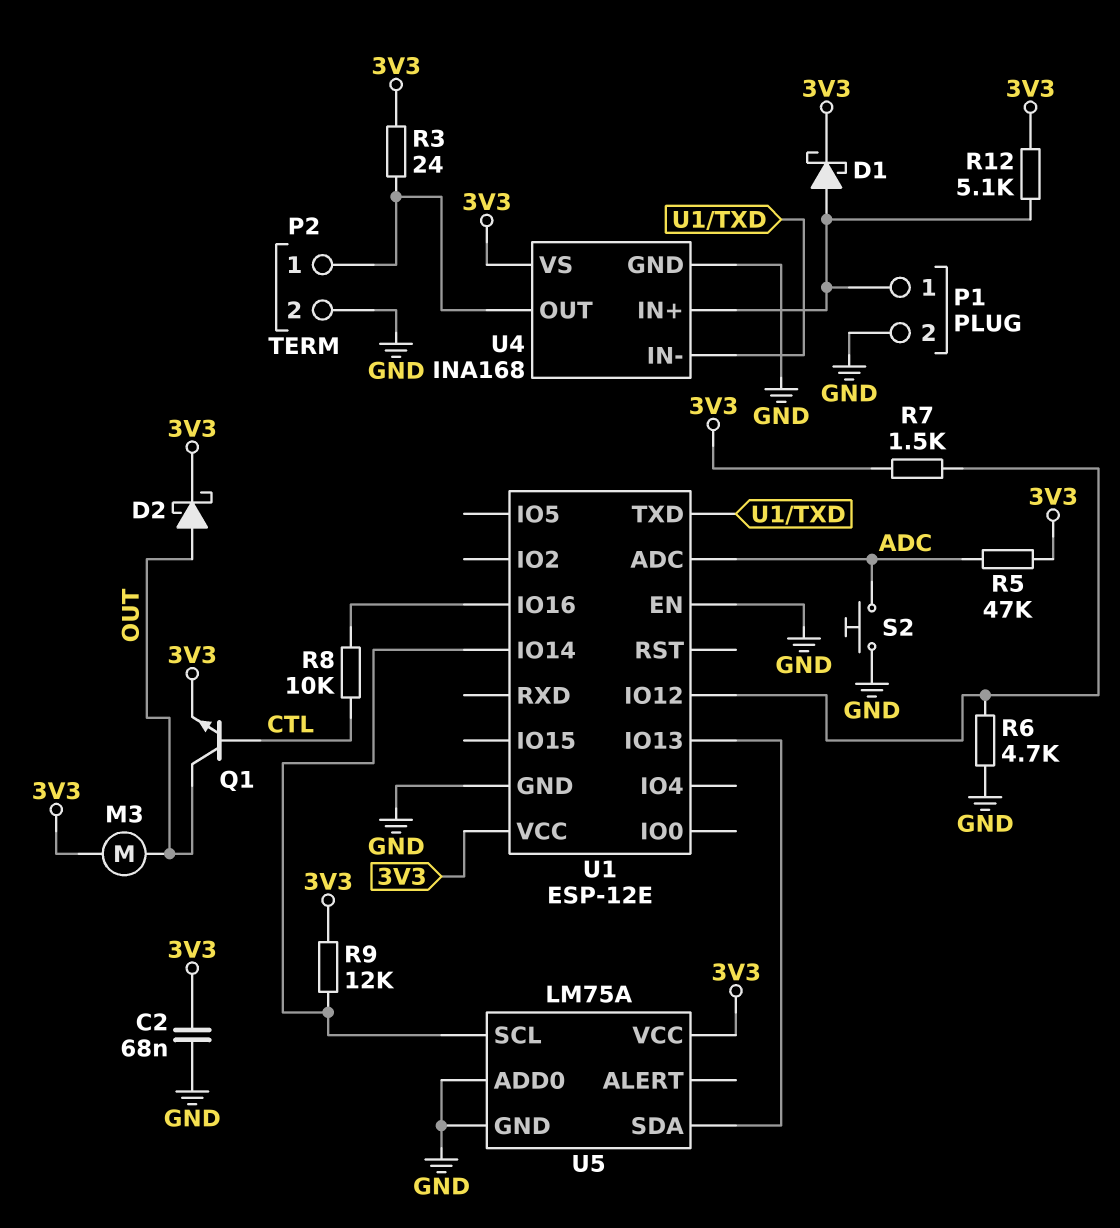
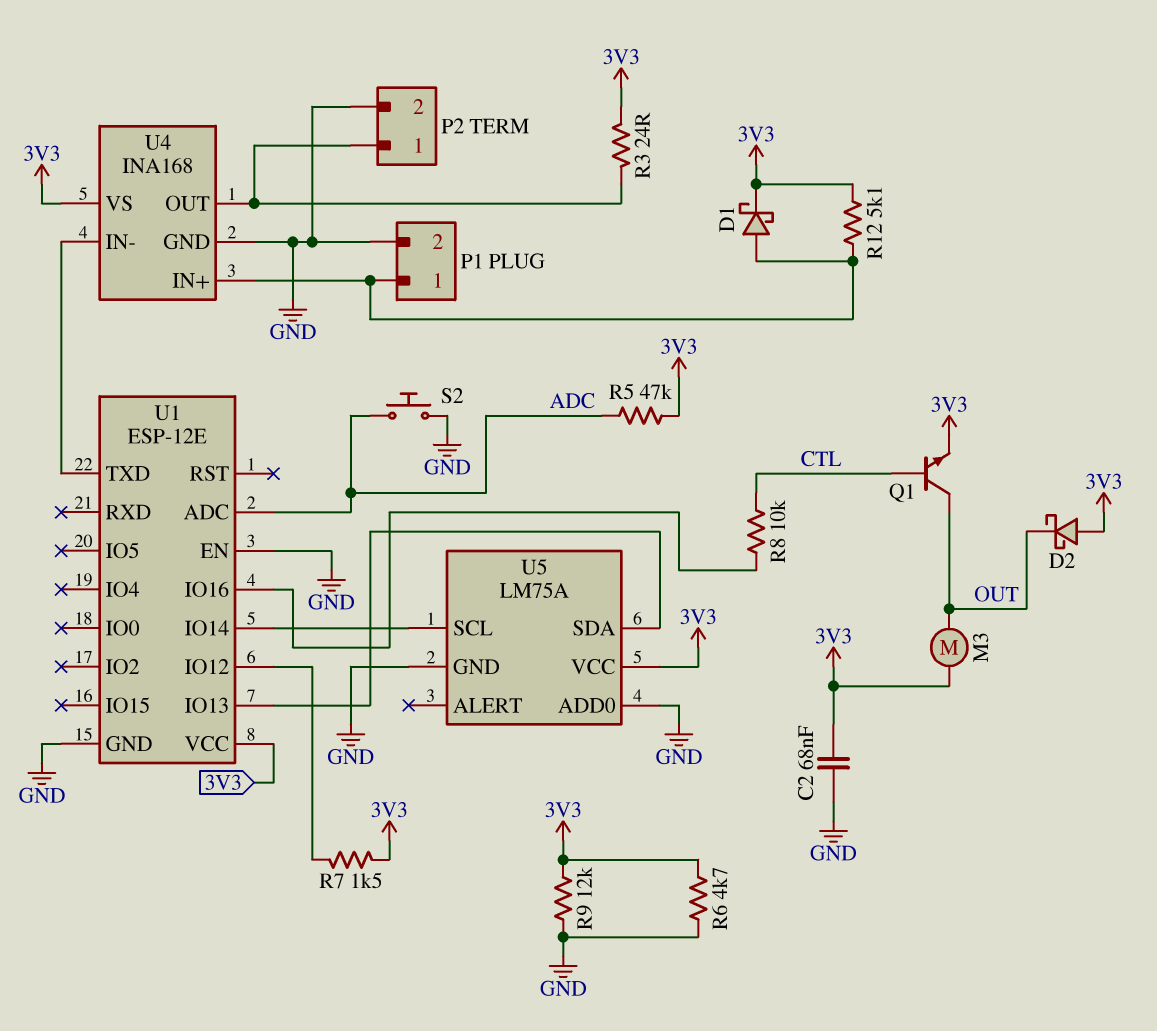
D2: schottky (A OUT, K 3V3) -> schottky (A 3V3, K OUT)
R6: 4.7k (GND, U1/IO12) -> 4.7k (3V3, GND)
R9: 12k (3V3, U1/IO14) -> 12k (3V3, GND)

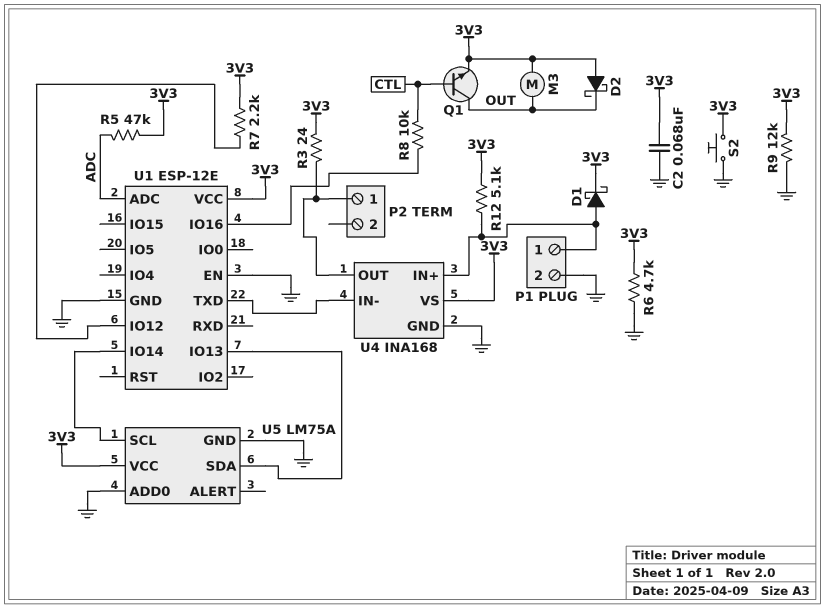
P2 pin 2: GND -> none
R7: 1.5k (3V3, U1/IO12) -> 2.2k (3V3, U1/IO12)
S2: button (ADC, GND) -> button (3V3, GND)

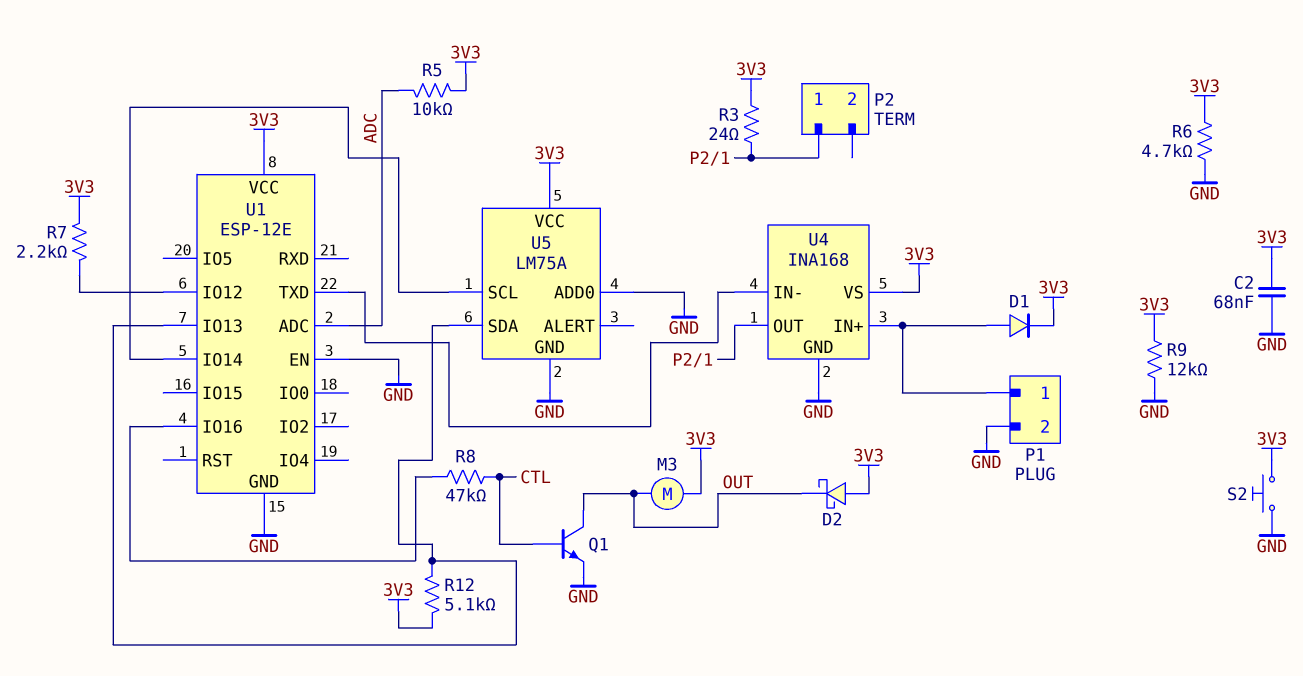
D1: schottky (A P1/1, K 3V3) -> diode (A P1/1, K 3V3)
Q1: NPN (B CTL, C OUT, E 3V3) -> NPN (B CTL, C OUT, E GND)
R5: 47k (3V3, ADC) -> 10k (3V3, ADC)
R8: 10k (CTL, U1/IO16) -> 47k (CTL, U1/IO16)
R12: 5.1k (3V3, P1/1) -> 5.1k (3V3, U1/IO13)

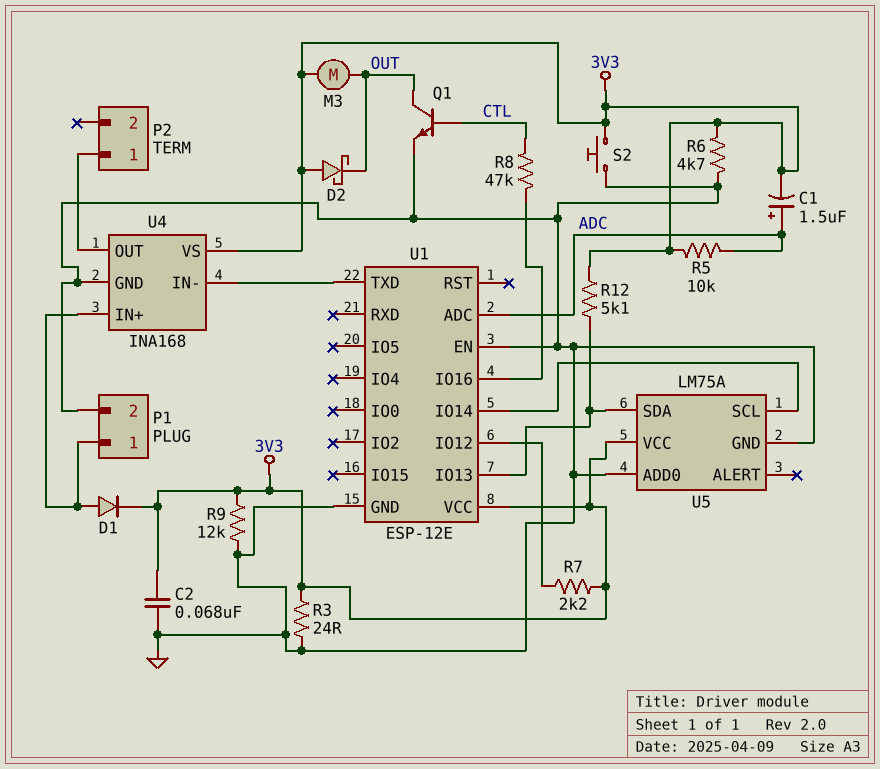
C1: none -> 1.5uF (plus ADC, minus 3V3)
R3: 24 (3V3, P2/1) -> 24 (3V3, GND)

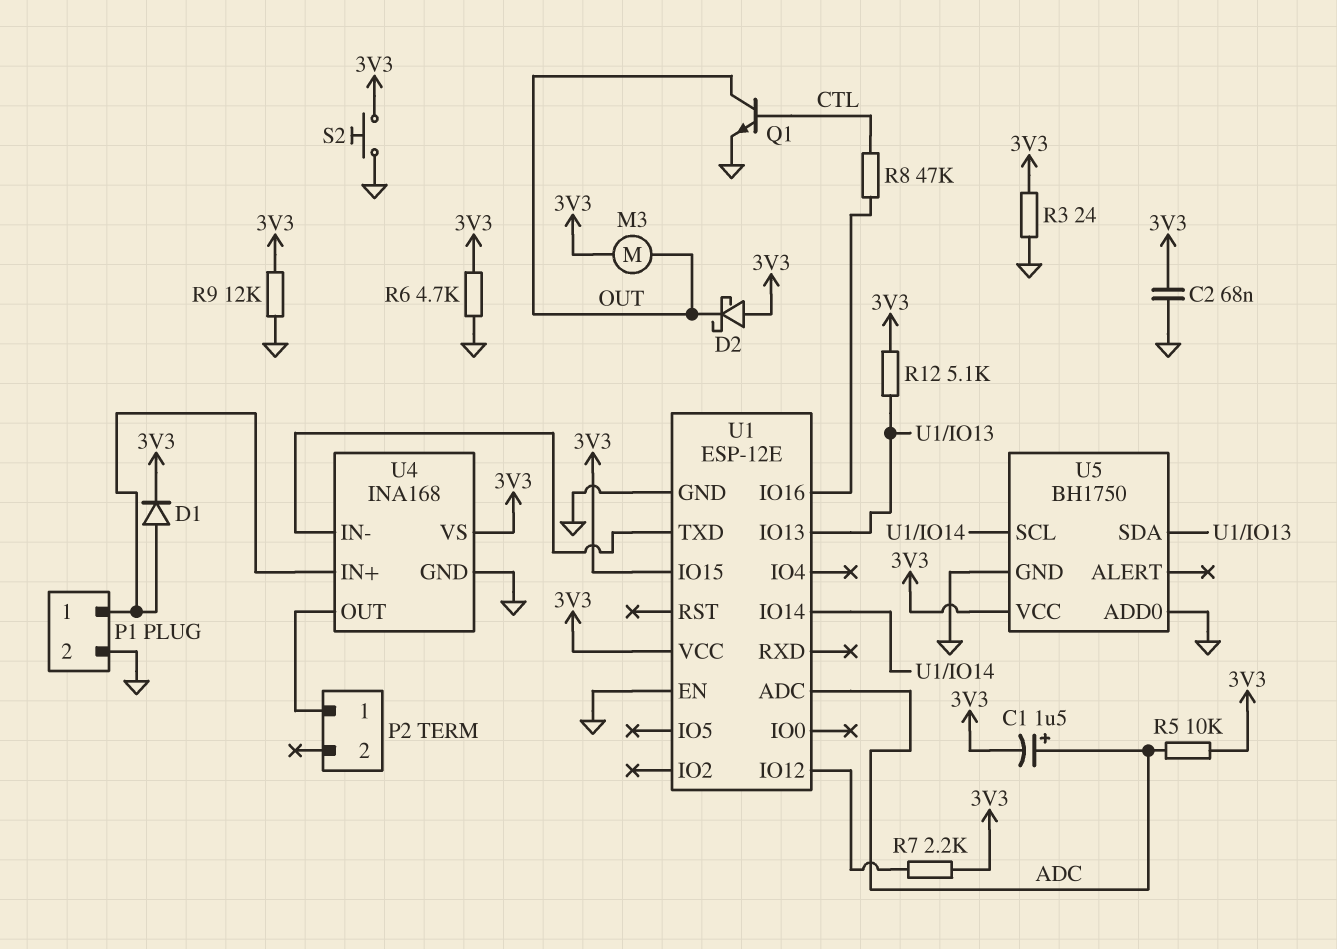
U1 pin IO15: none -> 3V3
U5: LM75A -> BH1750

